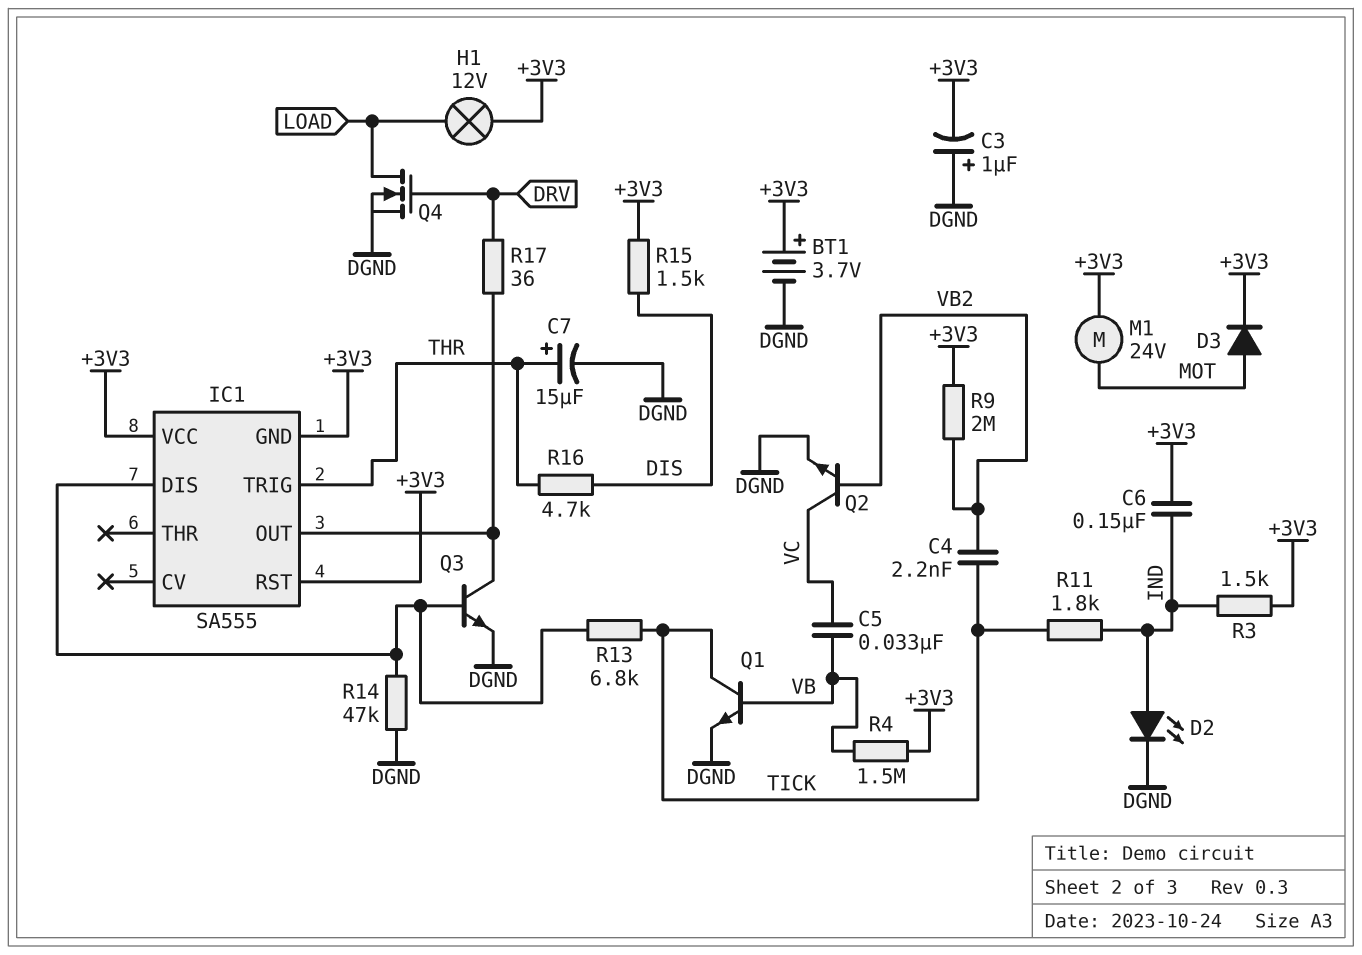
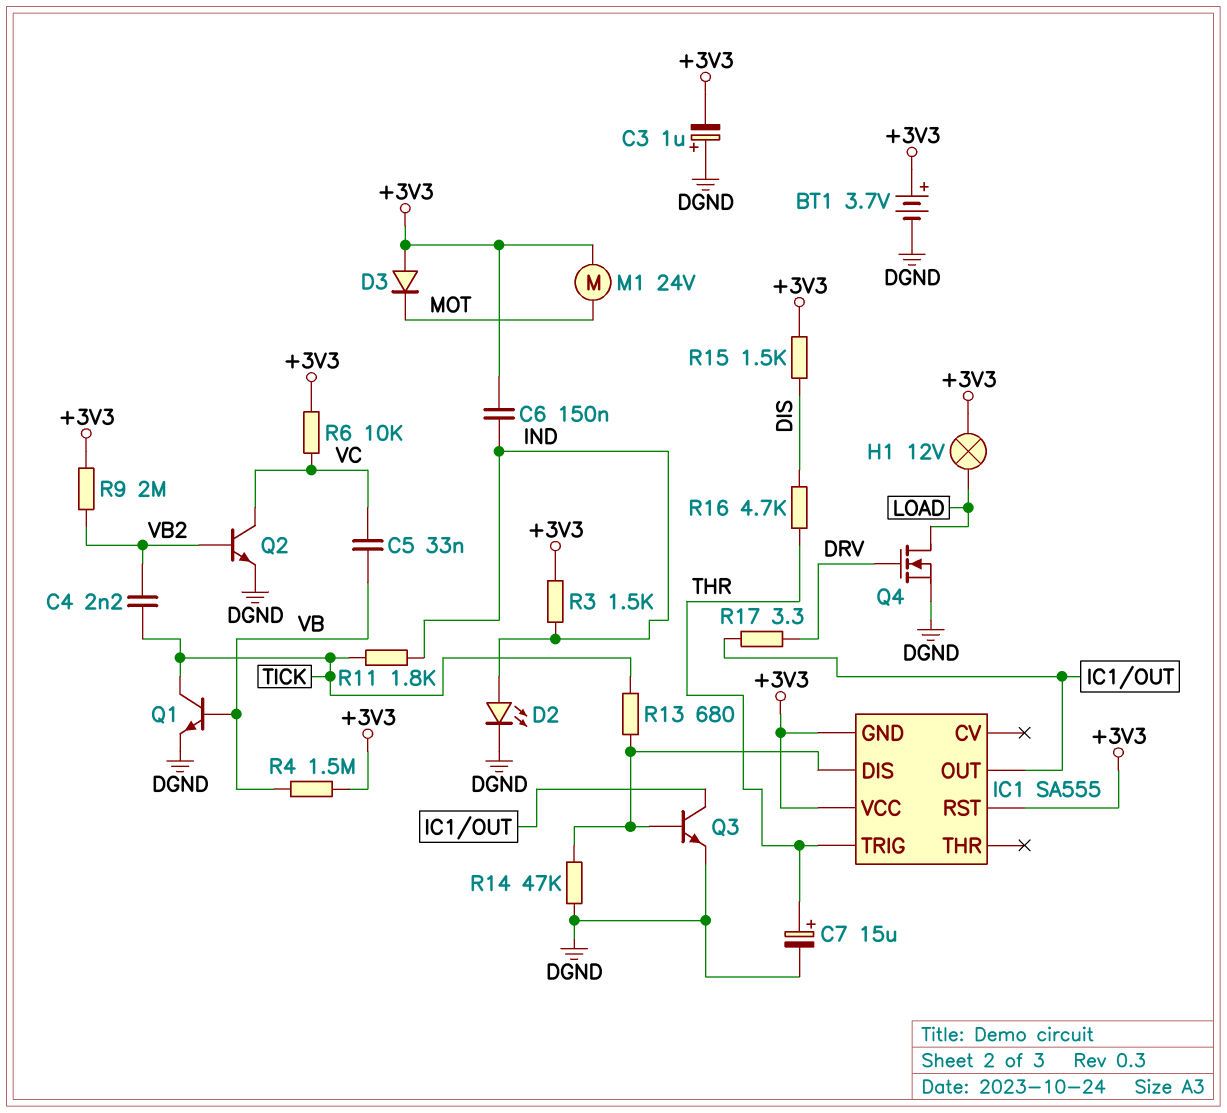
D3: diode (A MOT, K +3V3) -> diode (A +3V3, K MOT)
R6: none -> 10k (+3V3, VC)
R13: 6.8k (IC1/DIS, TICK) -> 680 (IC1/DIS, TICK)
R17: 36 (DRV, IC1/OUT) -> 3.3 (DRV, IC1/OUT)

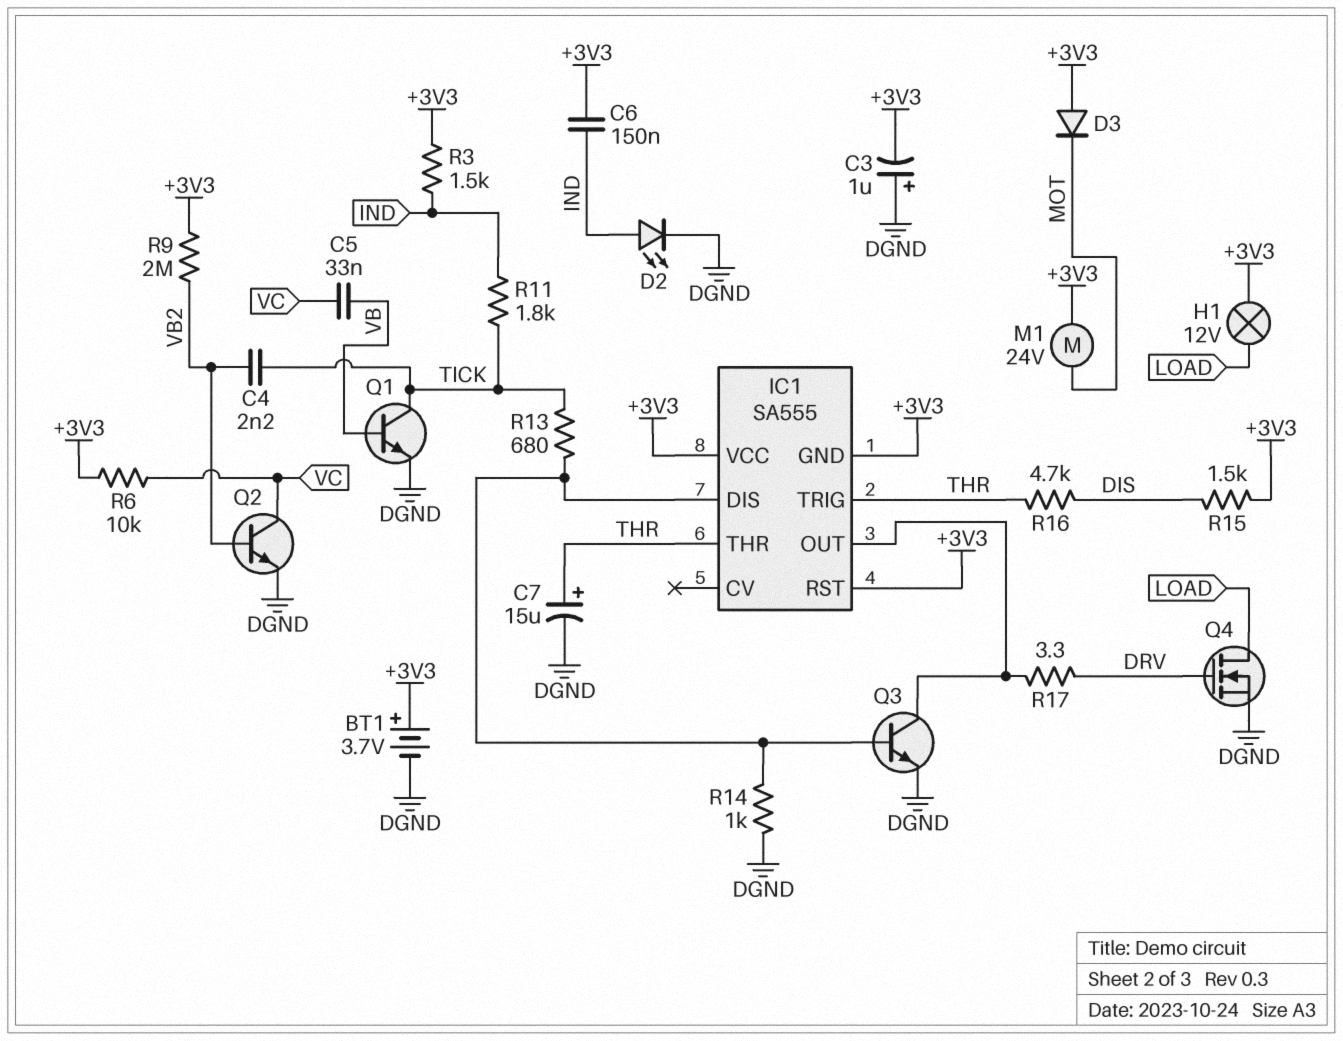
IC1 pin THR: none -> THR
R4: 1.5M (+3V3, VB) -> none
R14: 47k (DGND, IC1/DIS) -> 1k (DGND, IC1/DIS)

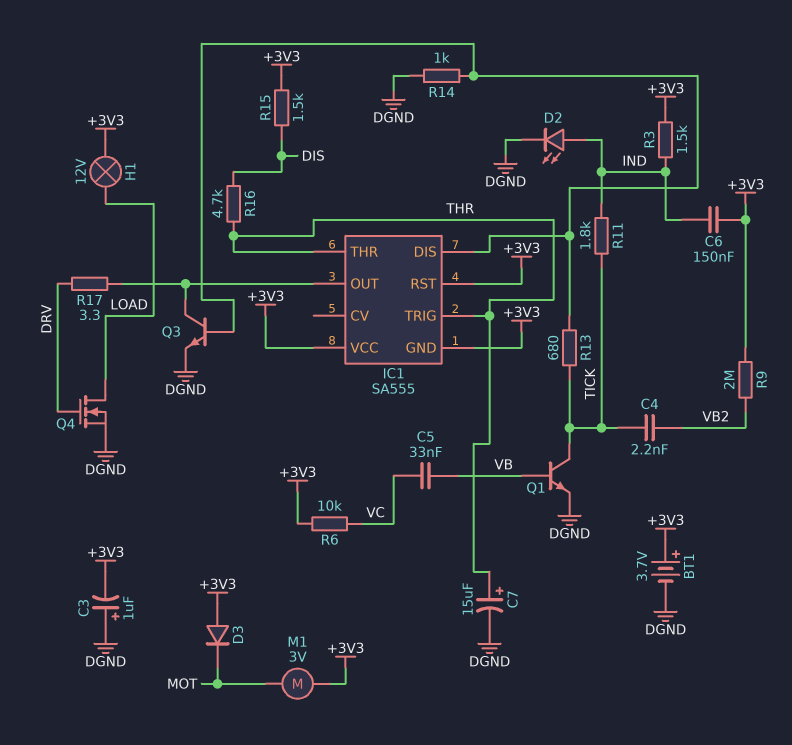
M1: motor 24V (+3V3, MOT) -> motor 3V (+3V3, MOT)
Q2: NPN (B VB2, C VC, E DGND) -> none

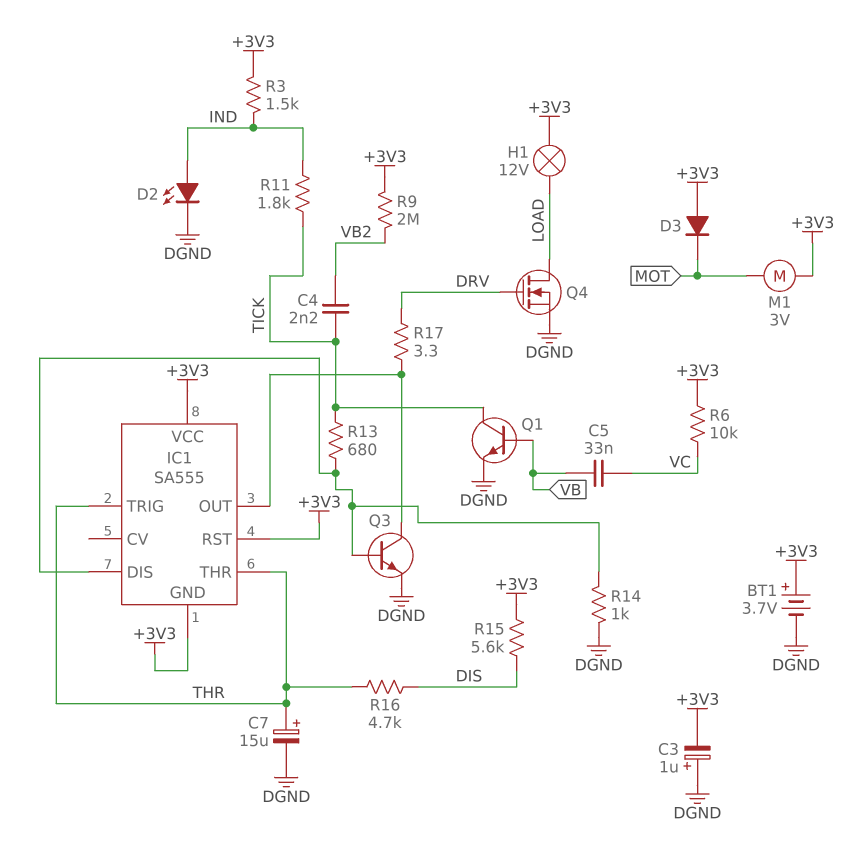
C6: 150nF (+3V3, IND) -> none
R15: 1.5k (+3V3, DIS) -> 5.6k (+3V3, DIS)

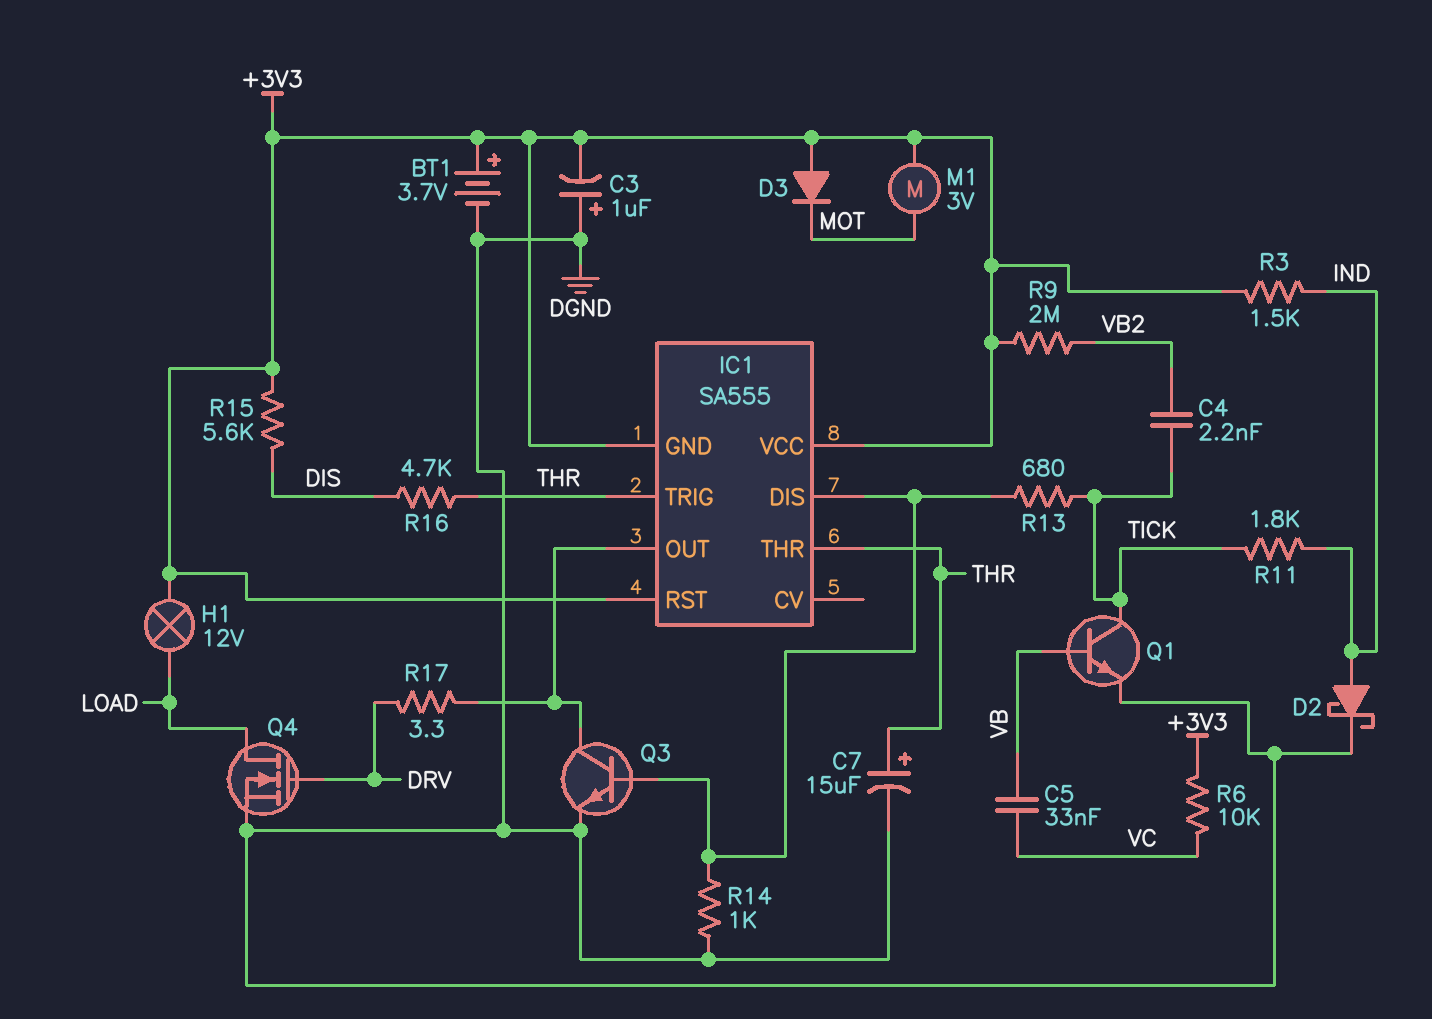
D2: LED (A IND, K DGND) -> schottky (A IND, K DGND)

